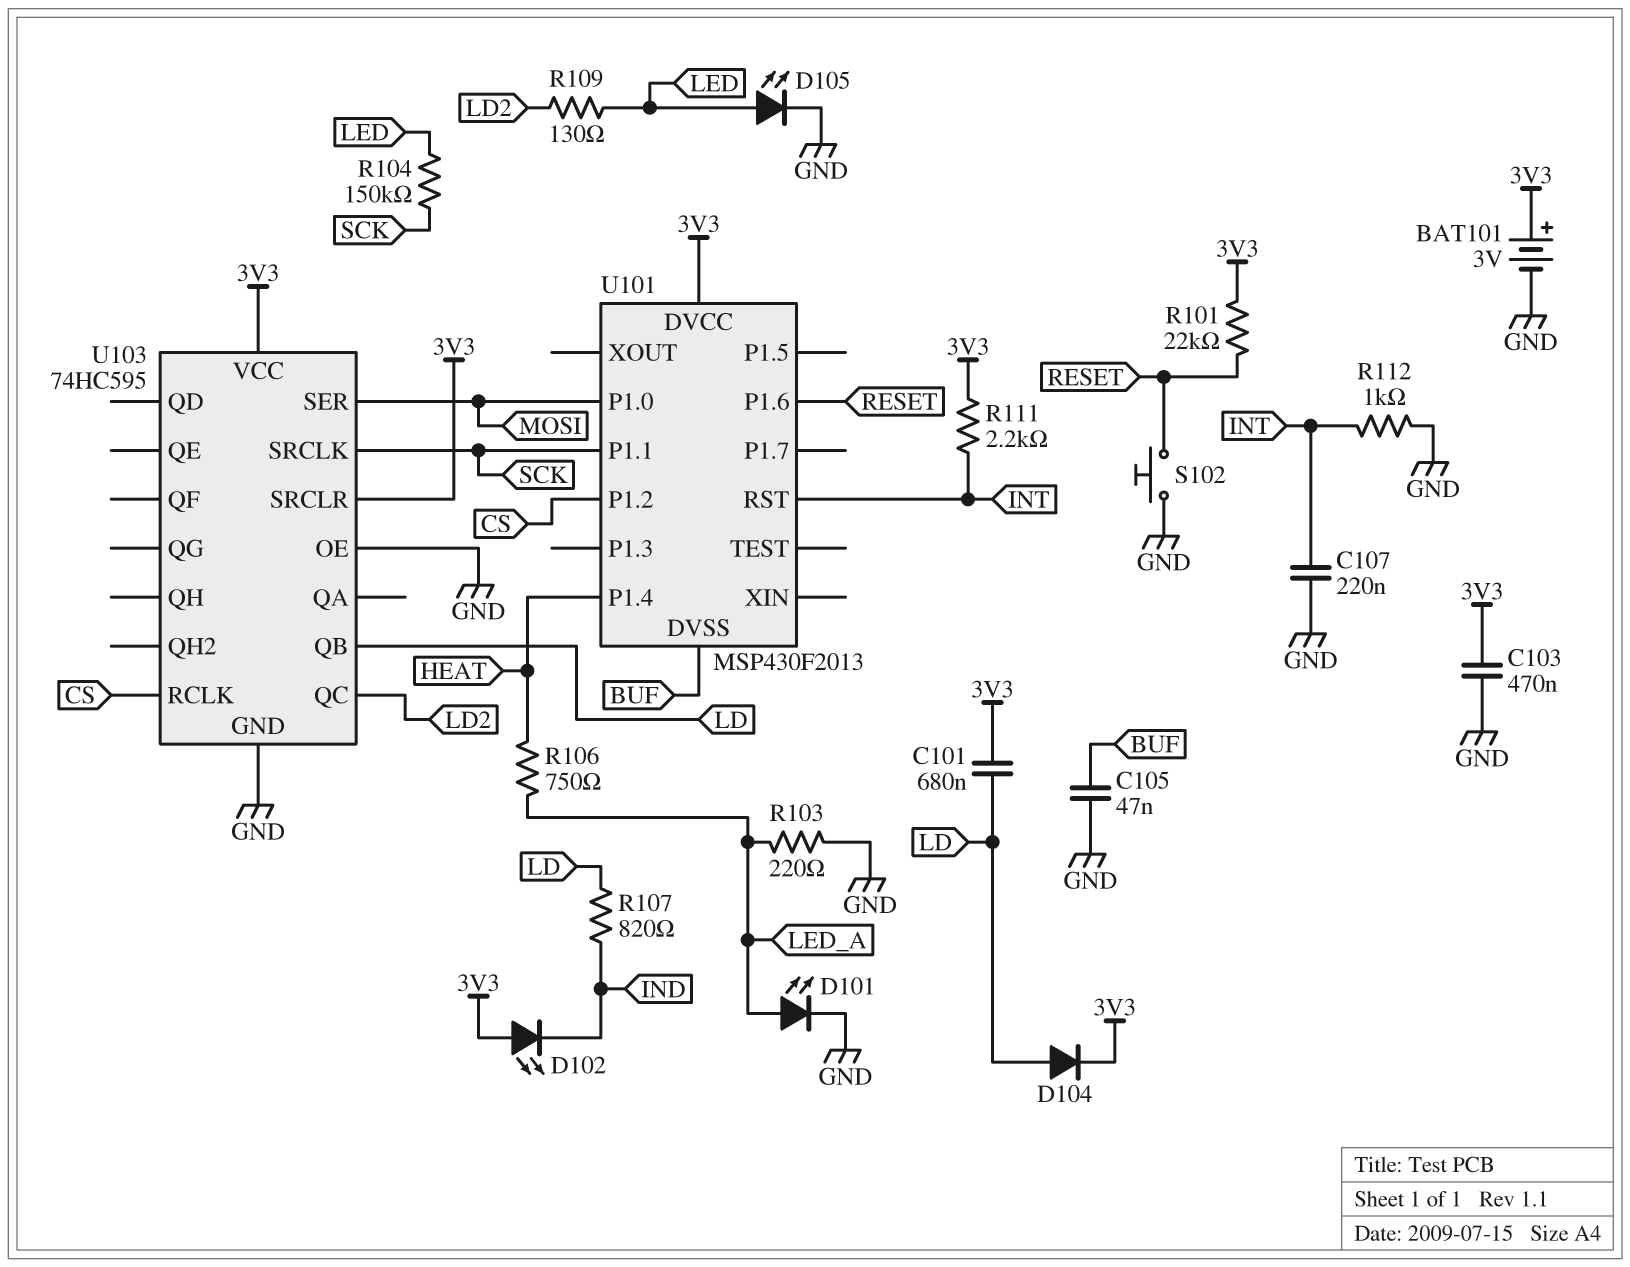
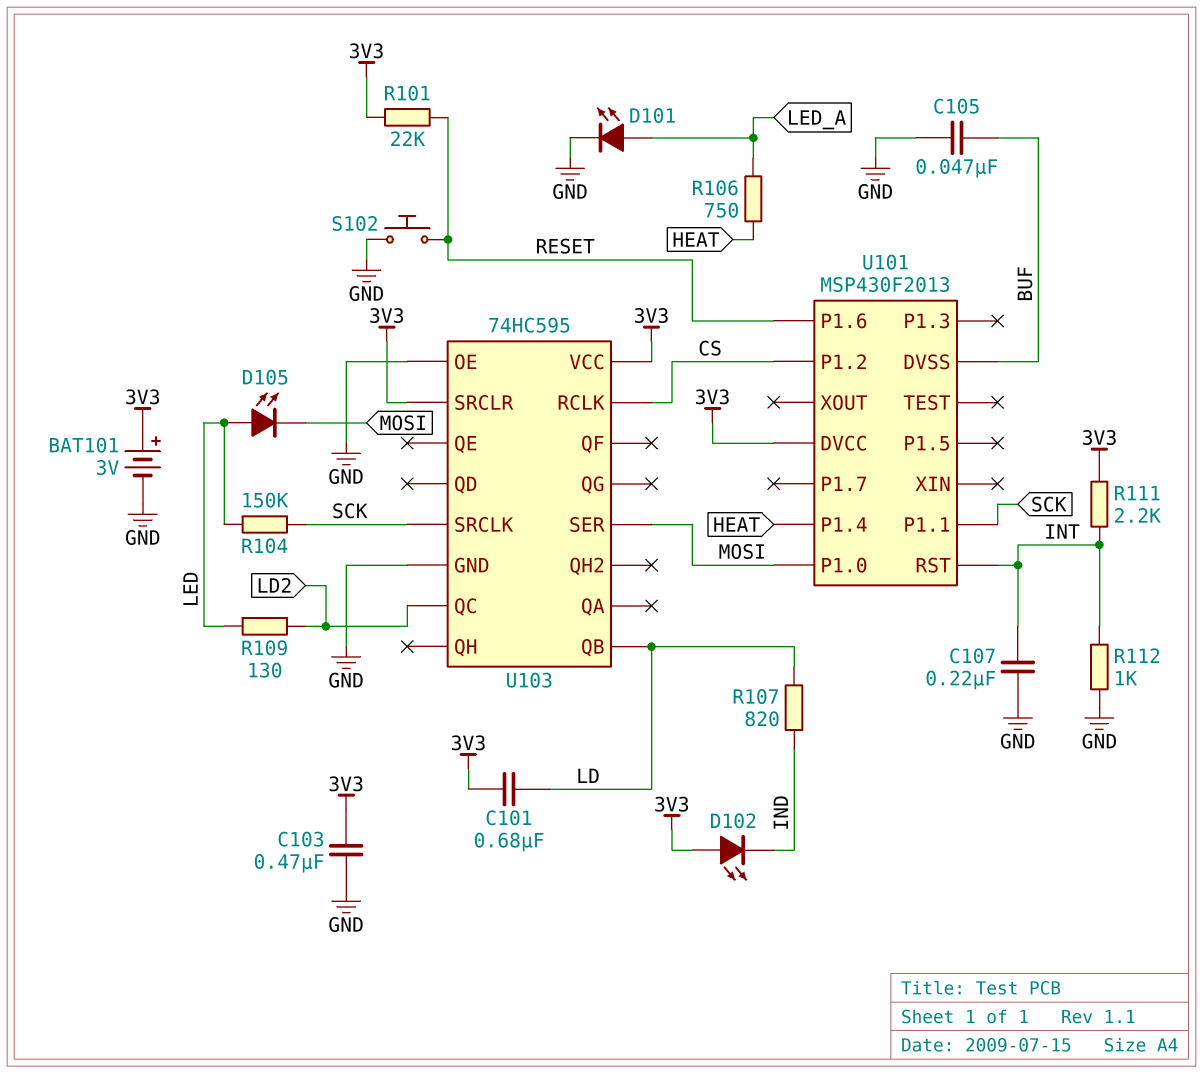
D104: diode (A LD, K 3V3) -> none
D105: LED (A LED, K GND) -> LED (A LED, K MOSI)
R103: 220 (GND, LED_A) -> none

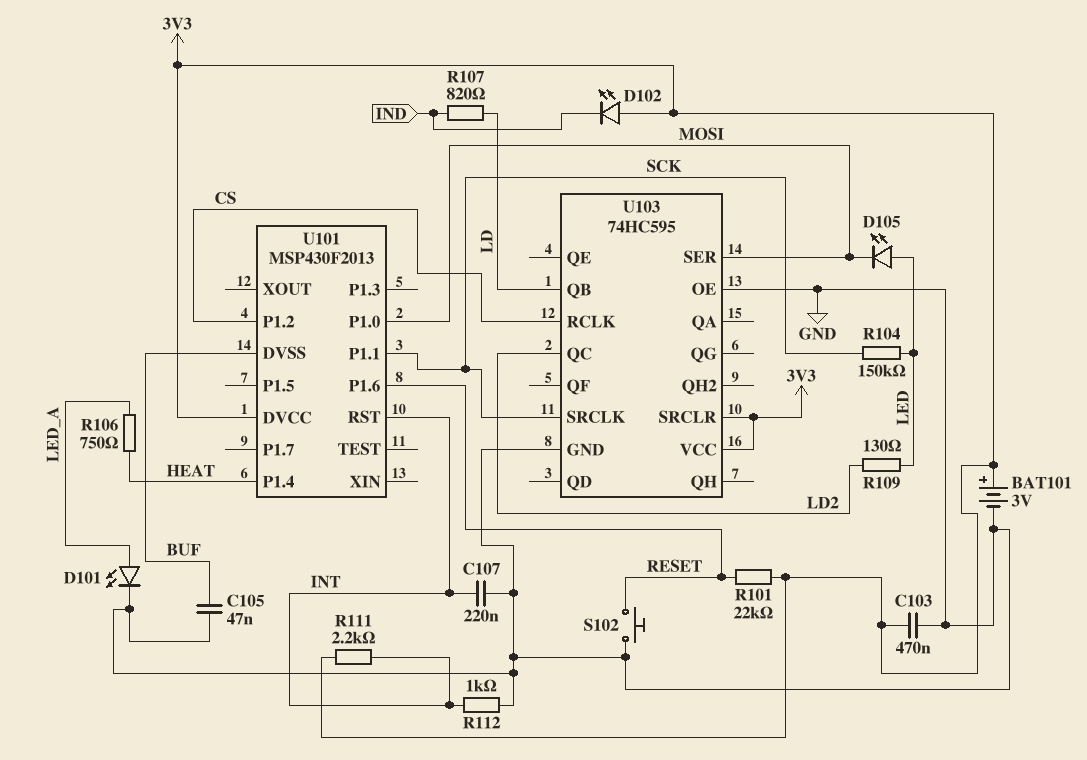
C101: 680nF (3V3, LD) -> none

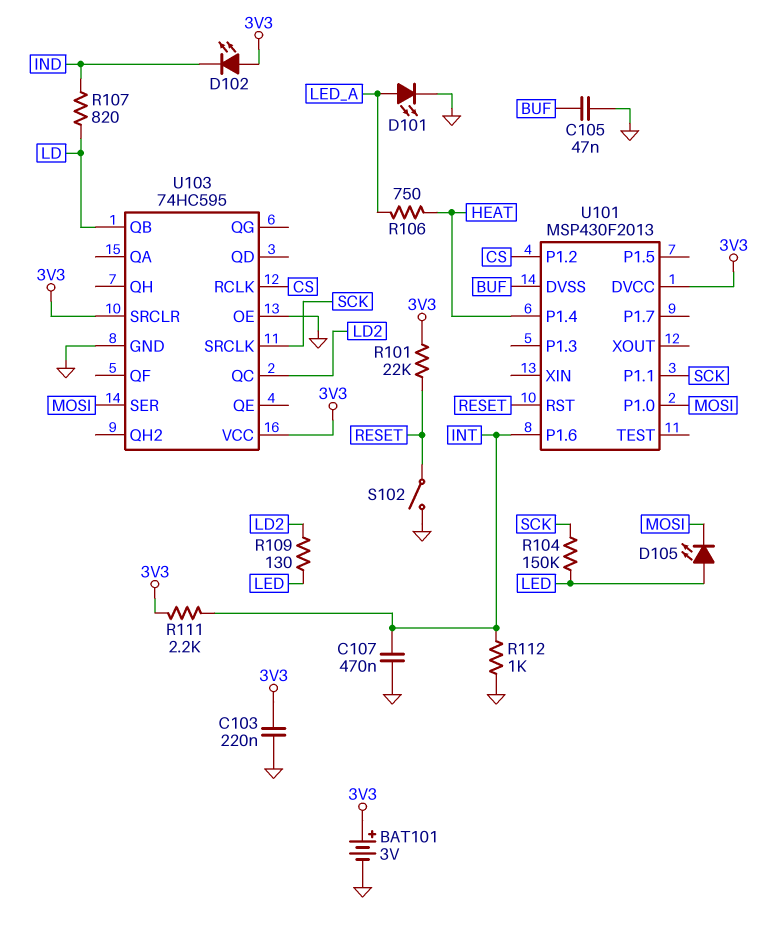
C103: 470nF (3V3, GND) -> 220nF (3V3, GND)
C107: 220nF (GND, INT) -> 470nF (GND, INT)
S102: button (GND, RESET) -> switch (GND, RESET)
U101 pin P1.6: RESET -> INT
U101 pin RST: INT -> RESET

